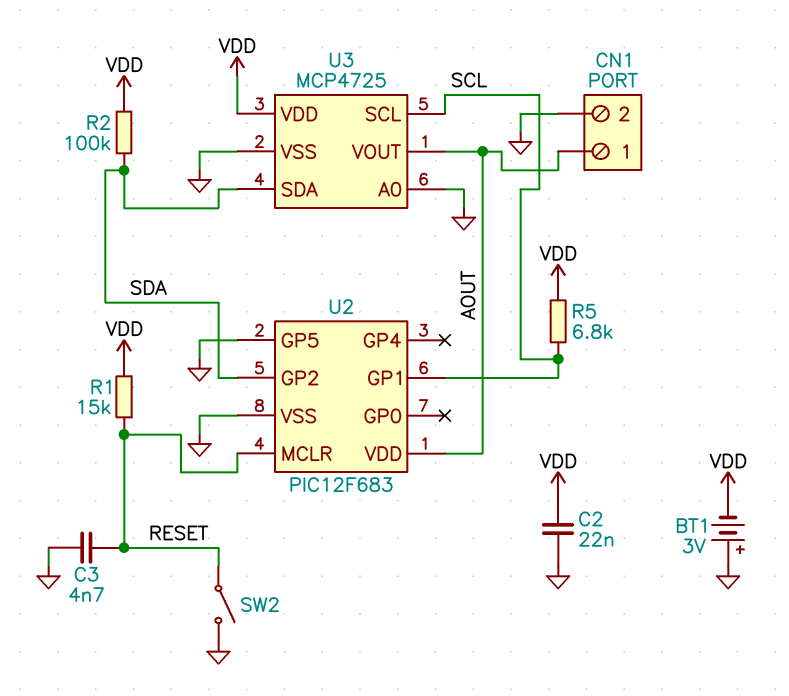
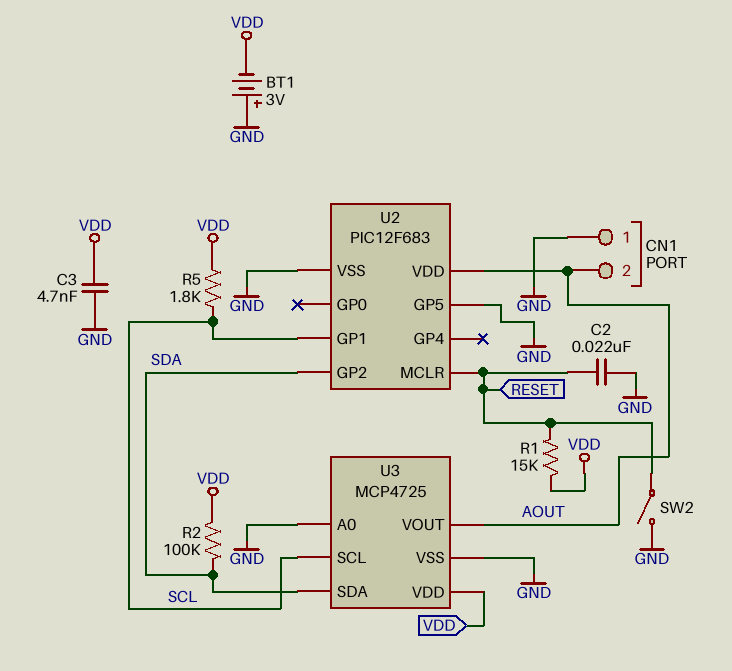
C2: 22nF (GND, VDD) -> 22nF (GND, RESET)
C3: 4.7nF (GND, RESET) -> 4.7nF (GND, VDD)
CN1 pin 1: AOUT -> GND
CN1 pin 2: GND -> AOUT
R5: 6.8k (SCL, VDD) -> 1.8k (SCL, VDD)

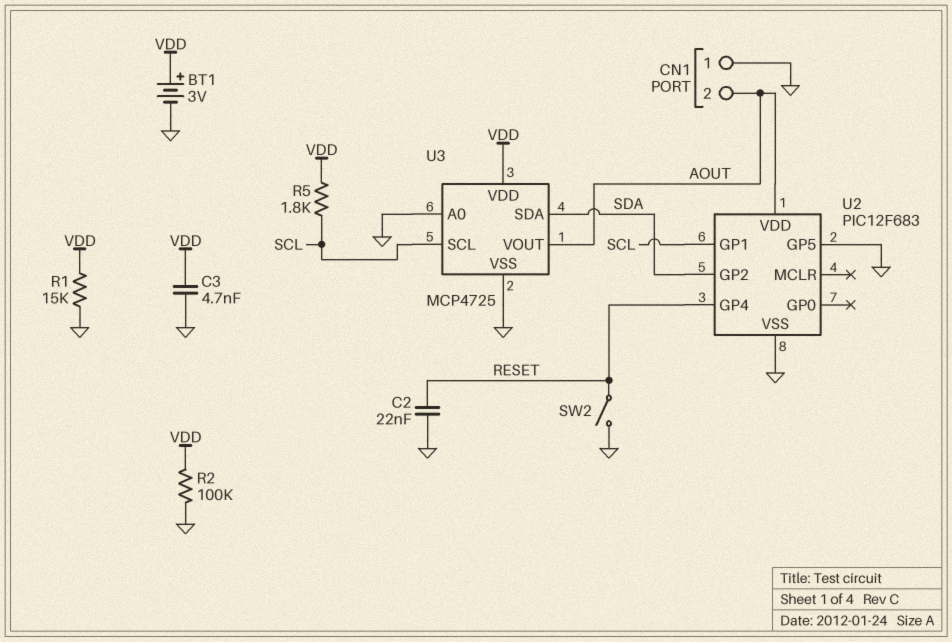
BT1: 3V (plus GND, minus VDD) -> 3V (plus VDD, minus GND)
R1: 15k (RESET, VDD) -> 15k (GND, VDD)
R2: 100k (SDA, VDD) -> 100k (GND, VDD)
U2 pin GP4: none -> RESET
U2 pin MCLR: RESET -> none

